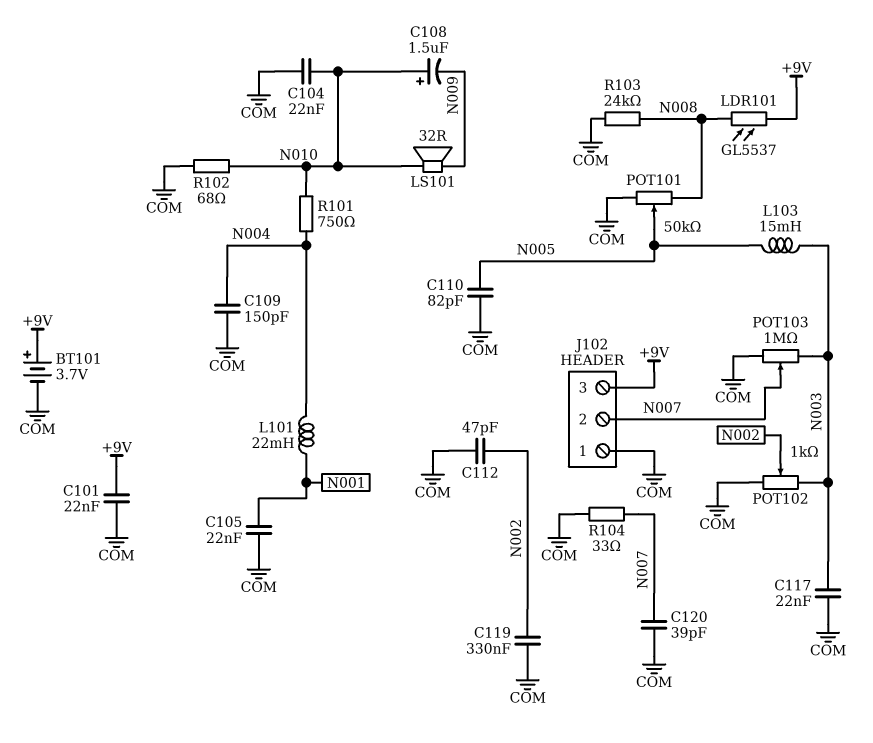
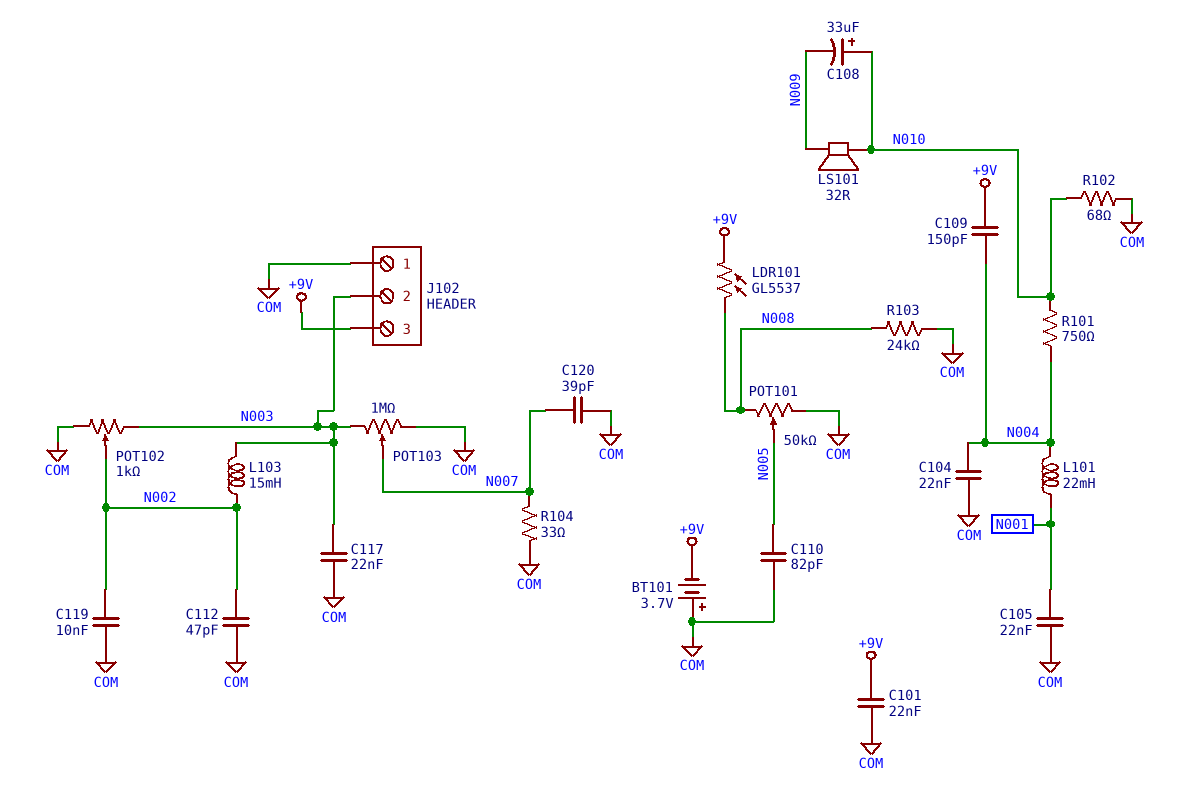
BT101: 3.7V (plus +9V, minus COM) -> 3.7V (plus COM, minus +9V)
C104: 22nF (COM, N010) -> 22nF (COM, N004)
C108: 1.5uF (plus N010, minus N009) -> 33uF (plus N010, minus N009)
C109: 150pF (COM, N004) -> 150pF (+9V, N004)
C119: 330nF (COM, N002) -> 10nF (COM, N002)
J102 pin 2: N007 -> N003
L103: 15mH (N003, N005) -> 15mH (N002, N003)

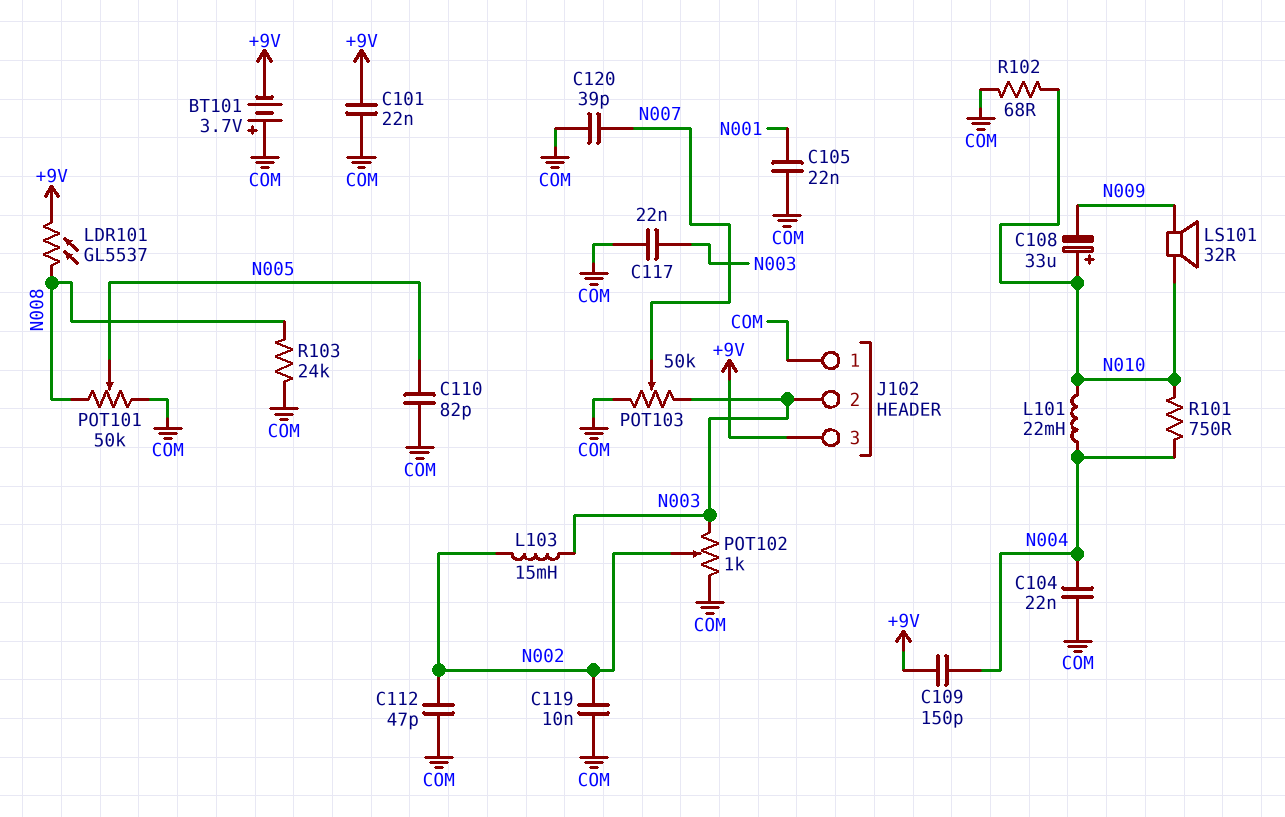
L101: 22mH (N001, N004) -> 22mH (N004, N010)
POT103: 1M (COM, N003, wiper N007) -> 50k (COM, N003, wiper N007)
R104: 33 (COM, N007) -> none

